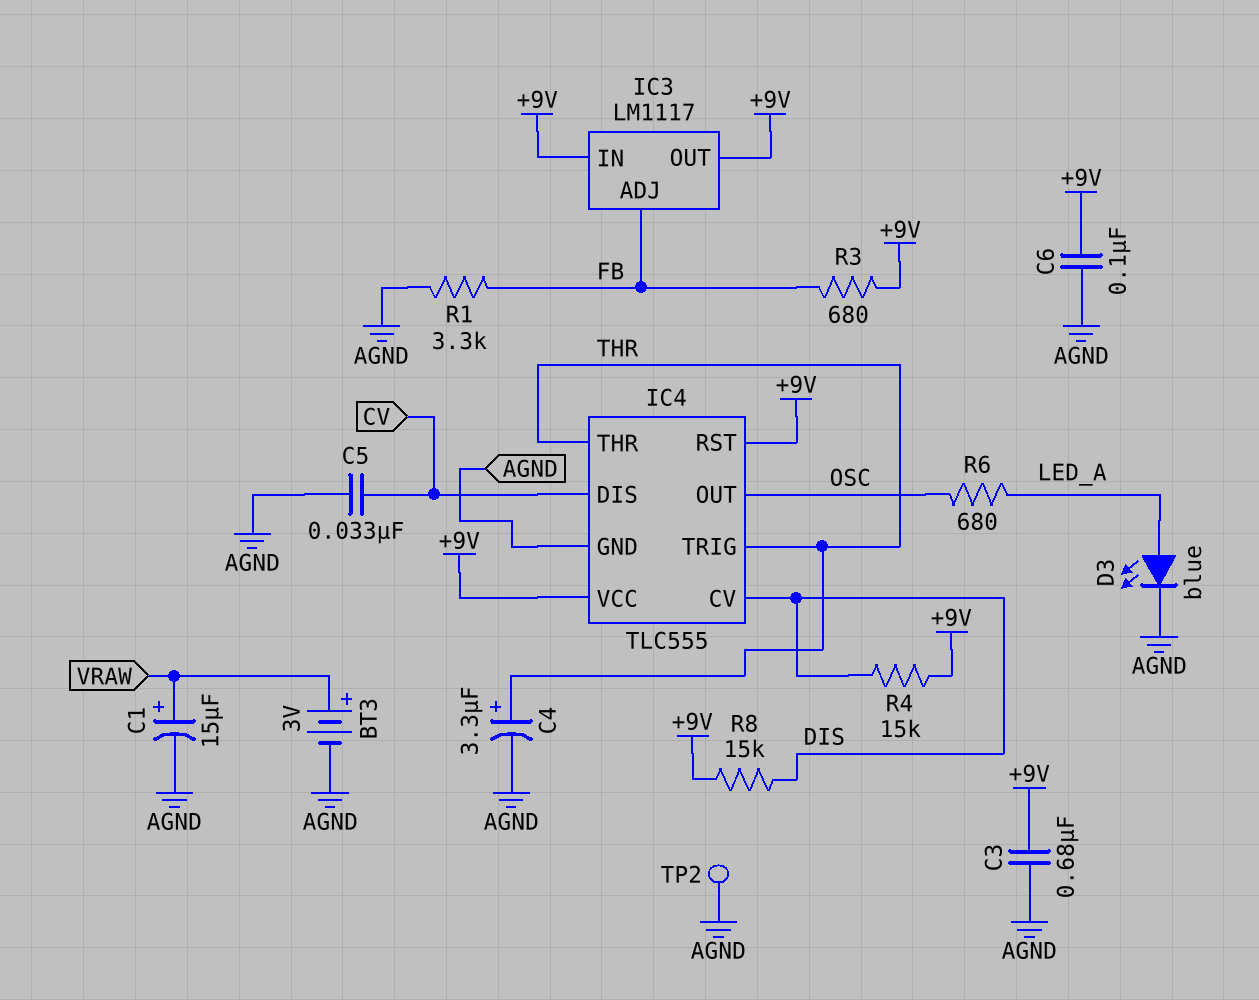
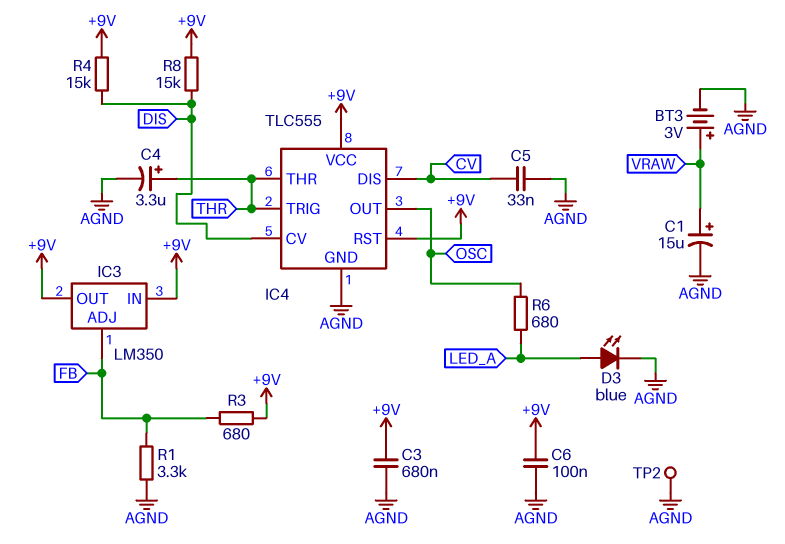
IC3: LM1117 -> LM350

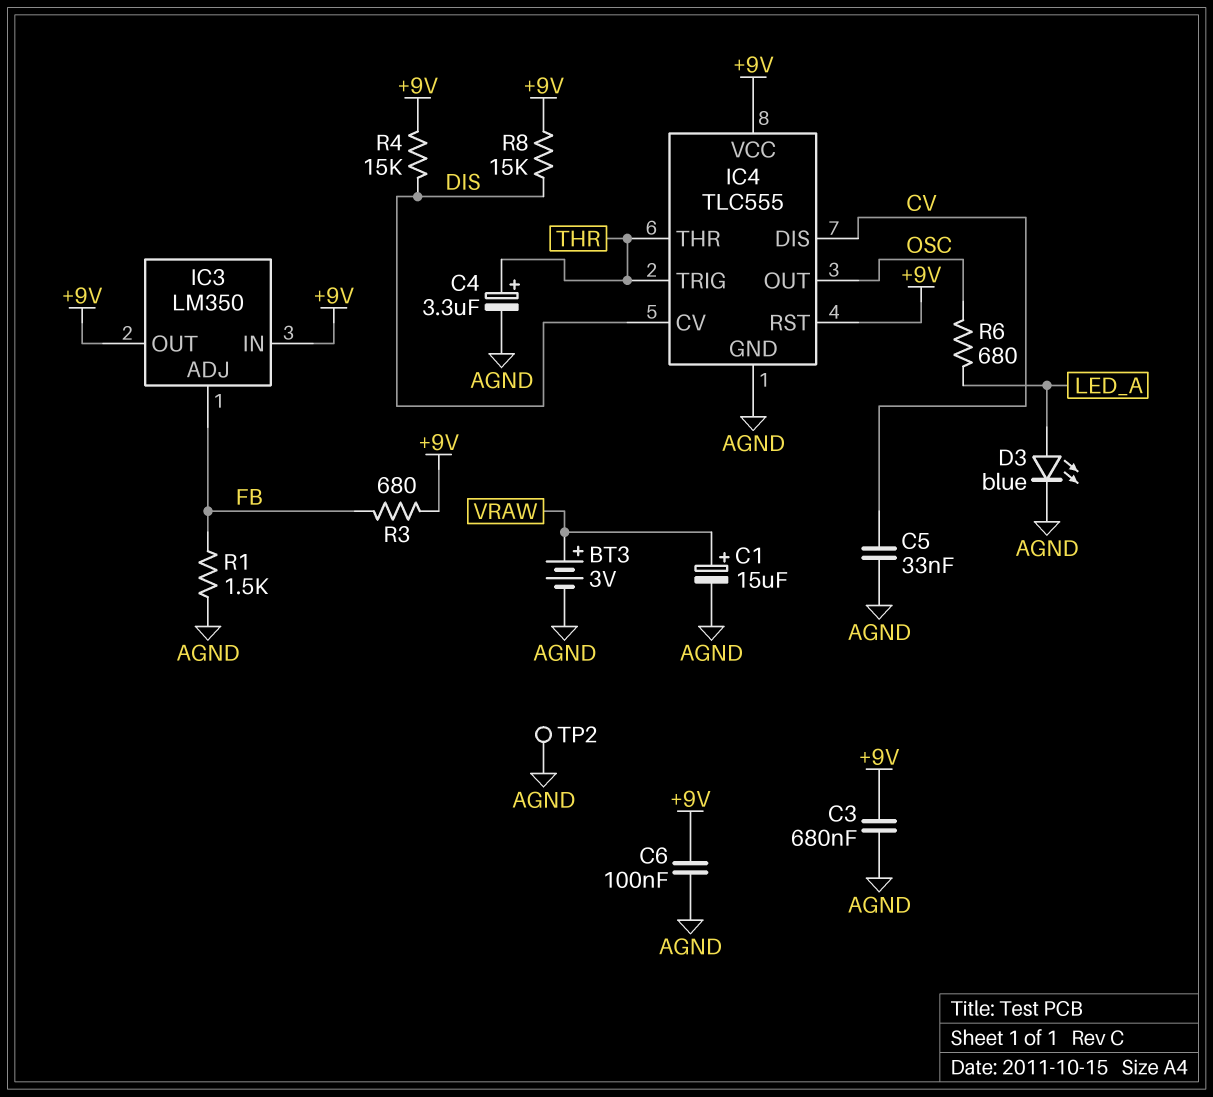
R1: 3.3k (AGND, FB) -> 1.5k (AGND, FB)

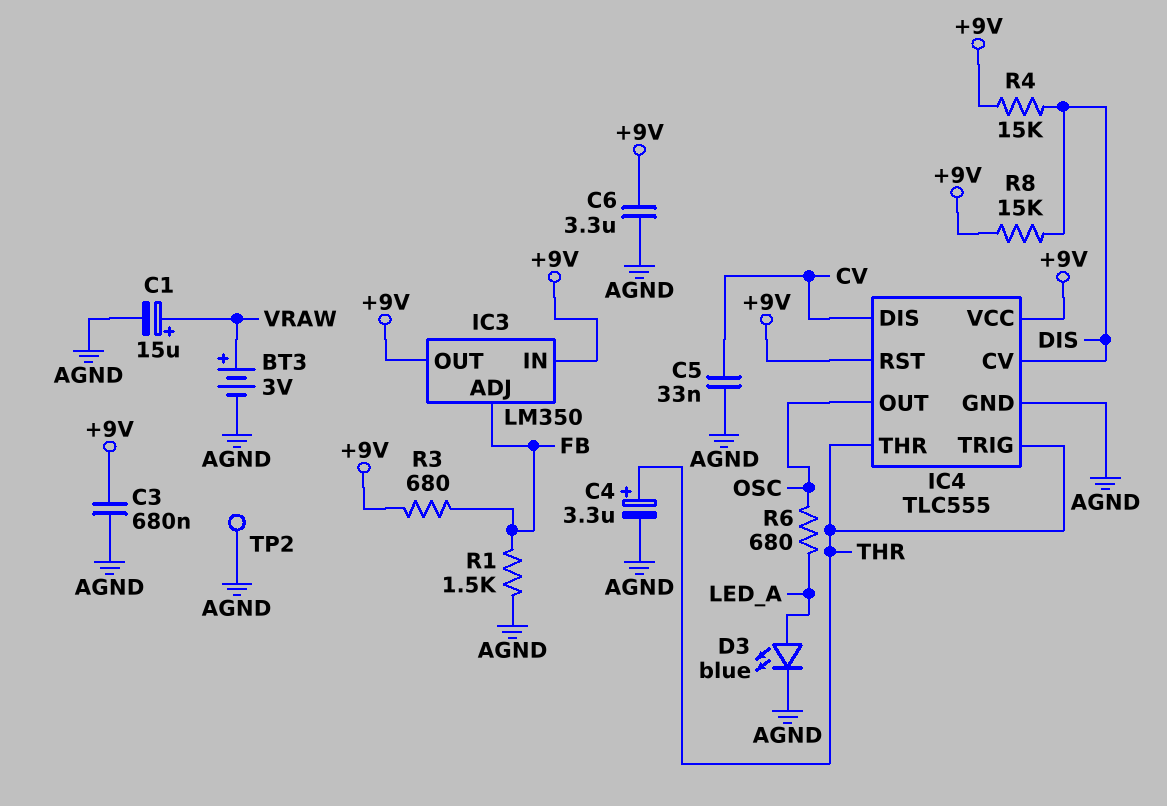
C6: 100nF (+9V, AGND) -> 3.3uF (+9V, AGND)

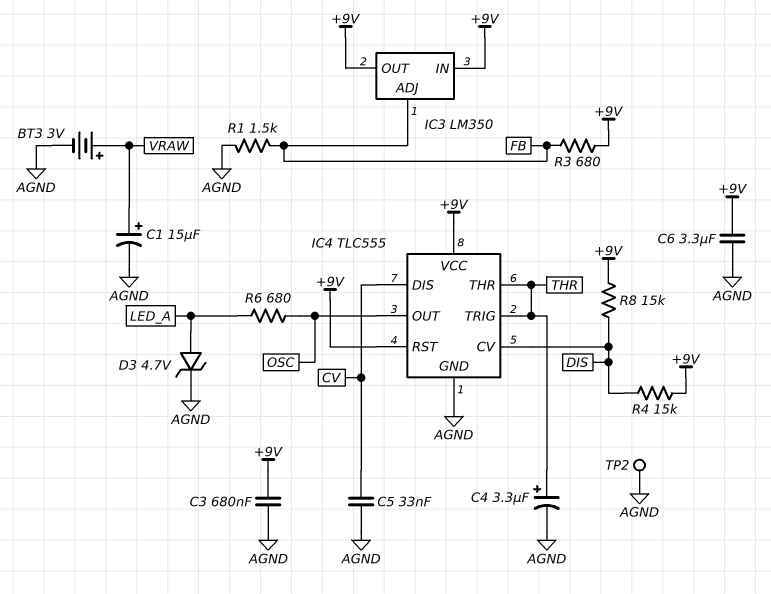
D3: LED blue (A LED_A, K AGND) -> zener 4.7V (A LED_A, K AGND)

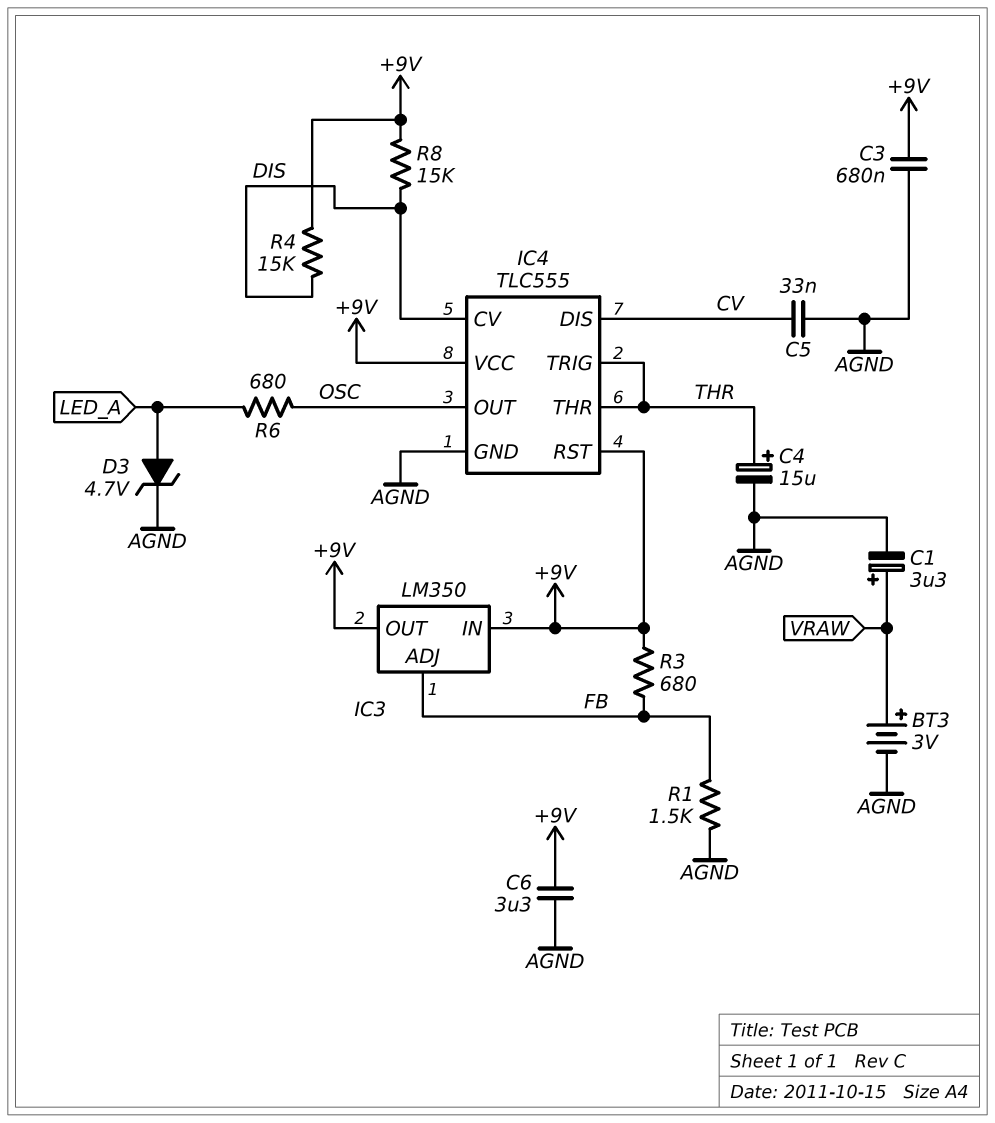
C1: 15uF (plus VRAW, minus AGND) -> 3.3uF (plus VRAW, minus AGND)
C4: 3.3uF (plus THR, minus AGND) -> 15uF (plus THR, minus AGND)
TP2: test point (AGND) -> none

